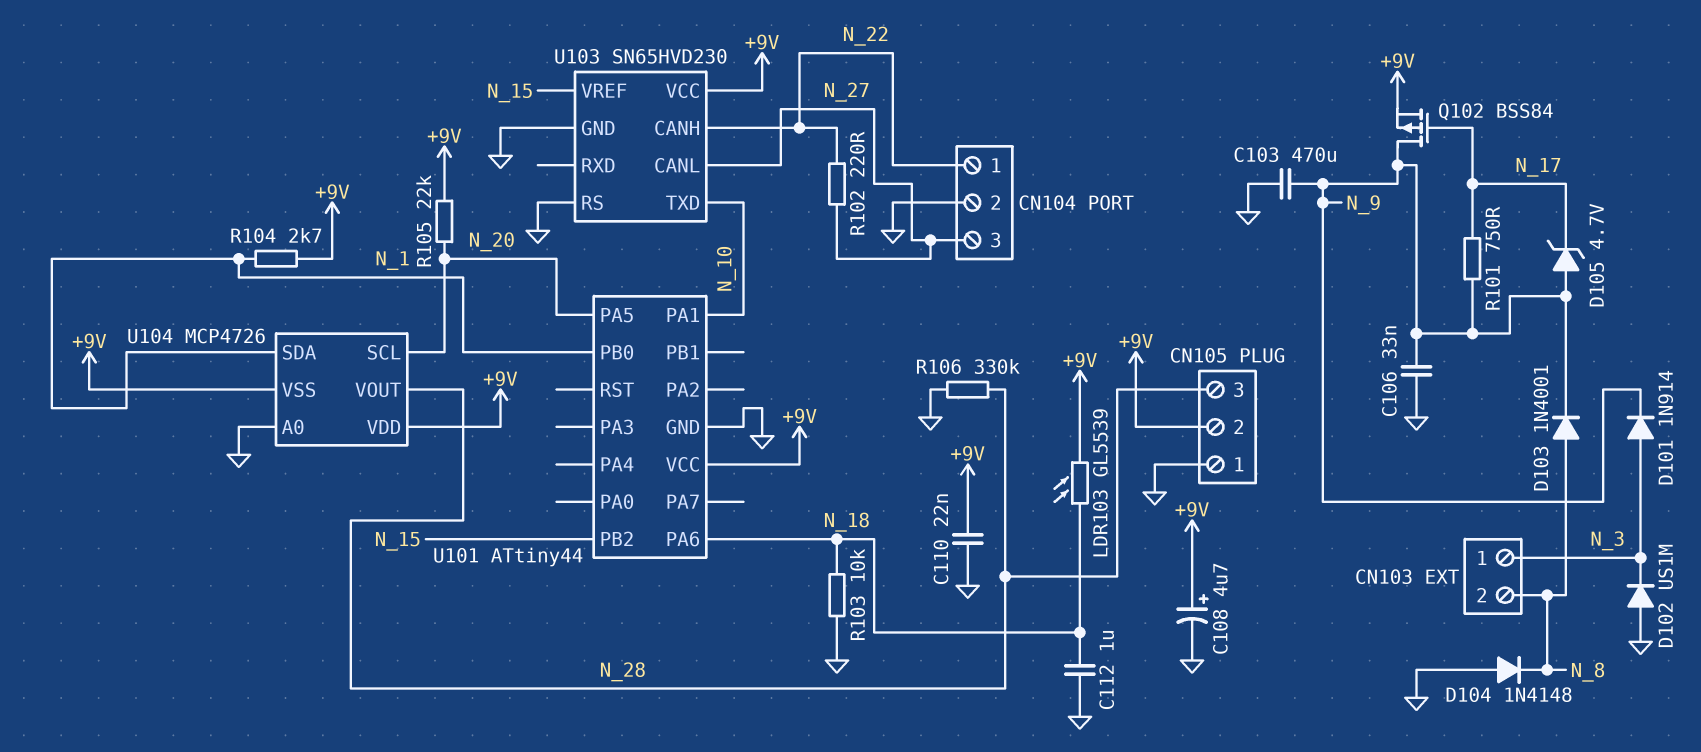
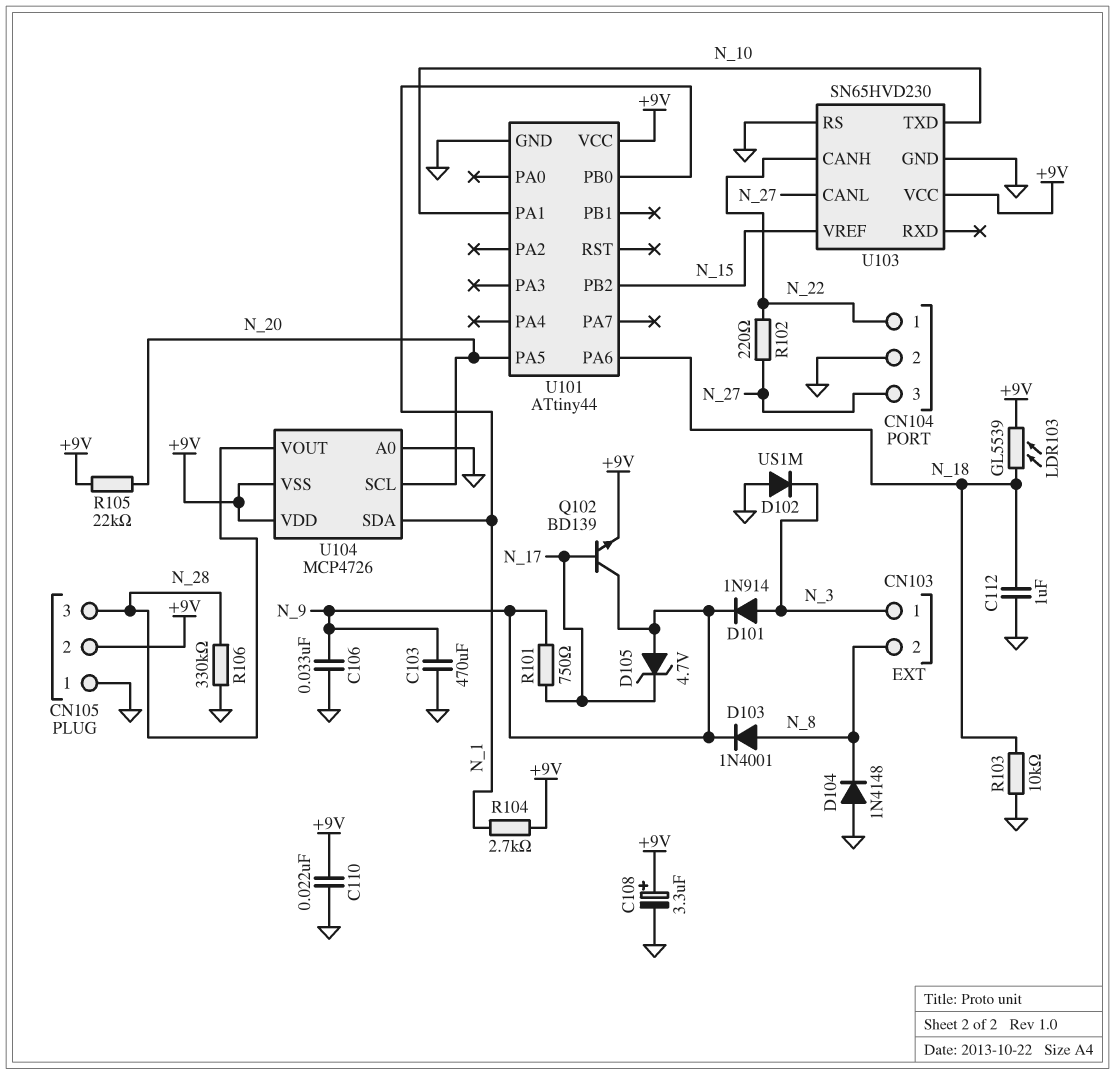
C108: 4.7uF (plus +9V, minus GND) -> 3.3uF (plus +9V, minus GND)
Q102: PMOS BSS84 (G N_17, D N_9, S +9V) -> NPN BD139 (B N_17, C N_9, E +9V)

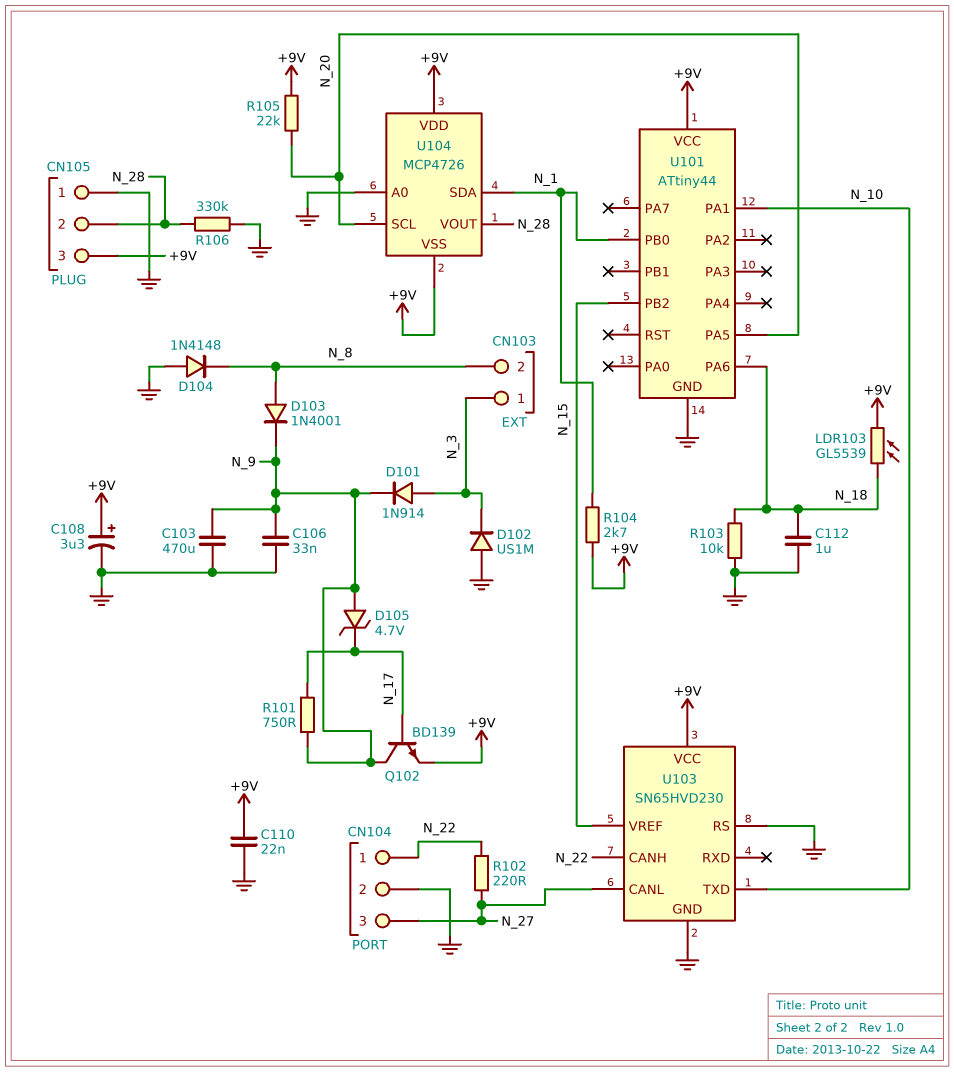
CN105 pin 2: +9V -> N_28
CN105 pin 3: N_28 -> +9V

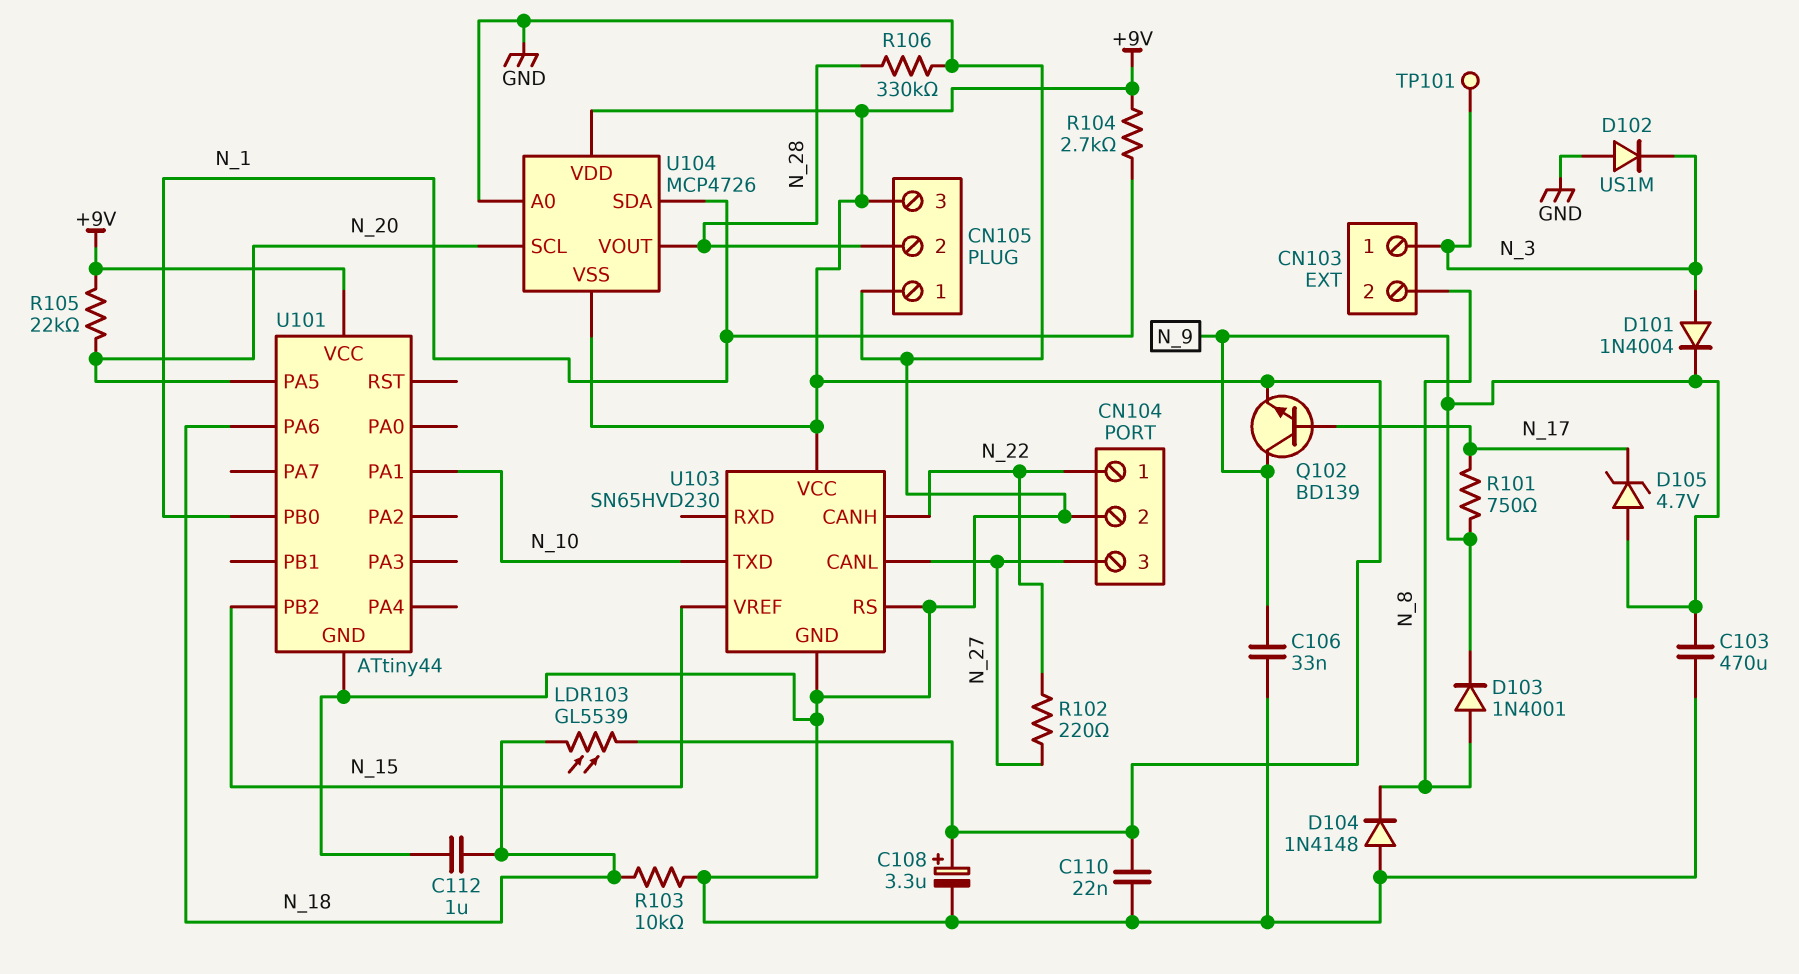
D101: diode 1N914 (A N_3, K N_9) -> diode 1N4004 (A N_3, K N_9)
TP101: none -> test point (N_3)

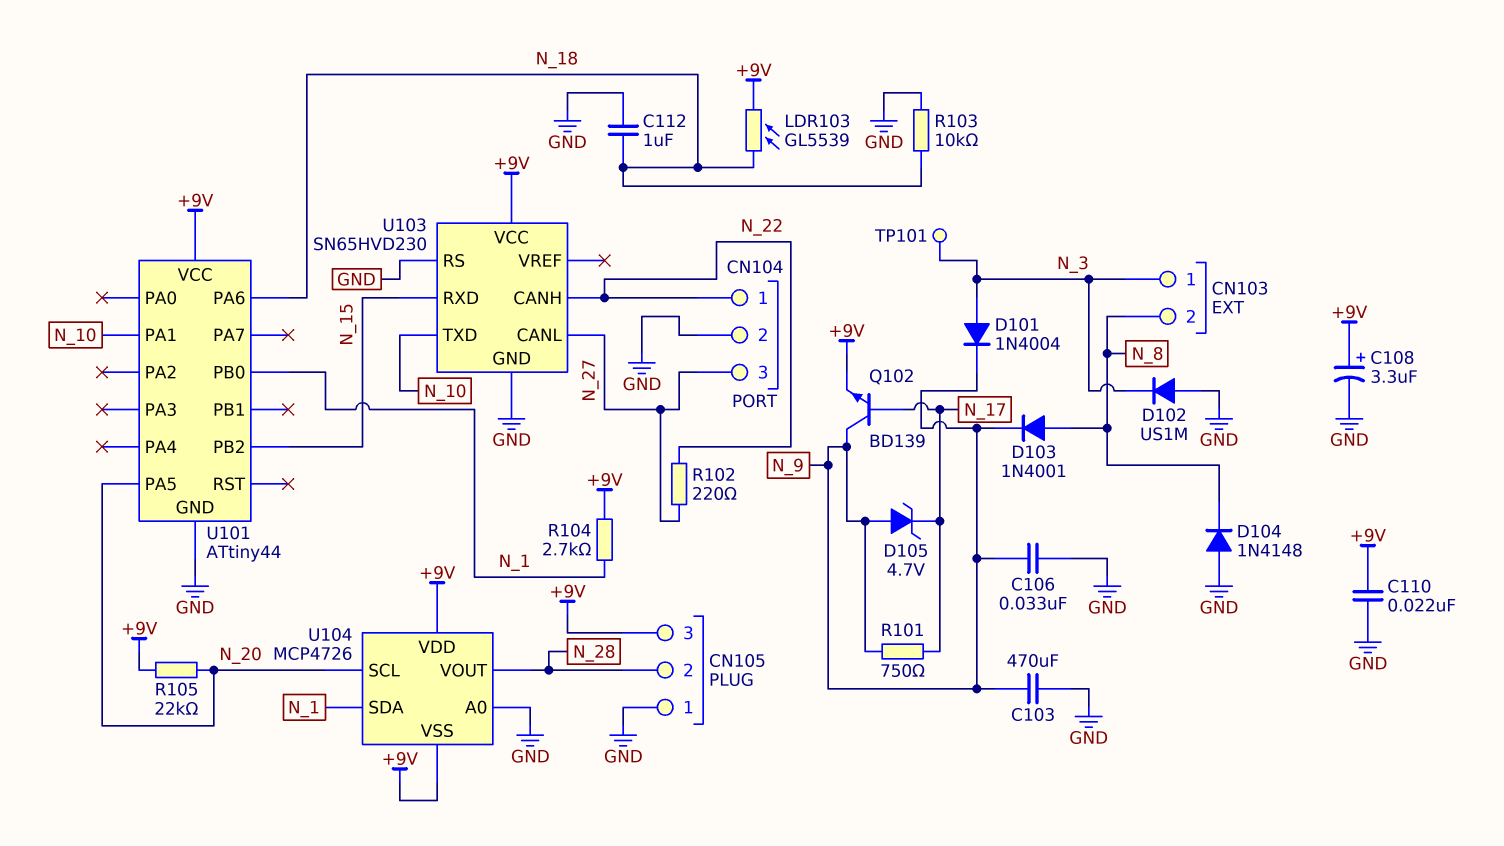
R106: 330k (GND, N_28) -> none
U103 pin RXD: none -> N_15
U103 pin VREF: N_15 -> none

